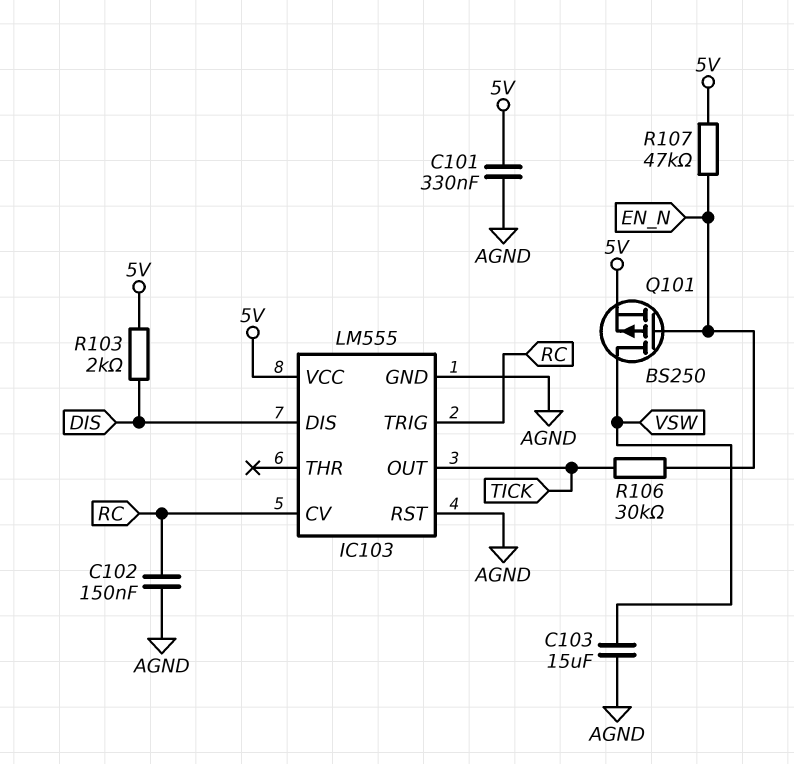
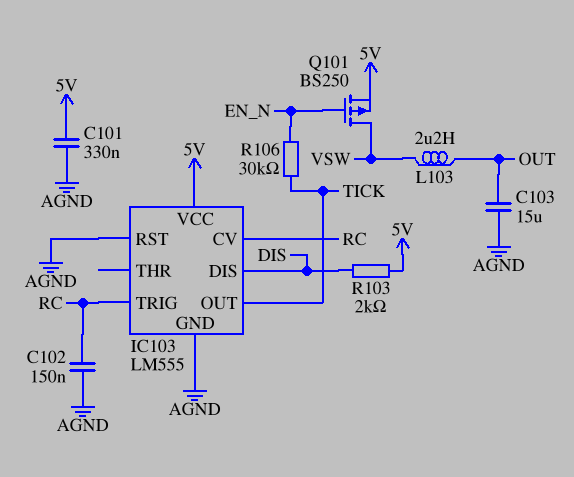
C103: 15uF (AGND, VSW) -> 15uF (AGND, OUT)
L103: none -> 2.2uH (OUT, VSW)
R107: 47k (5V, EN_N) -> none

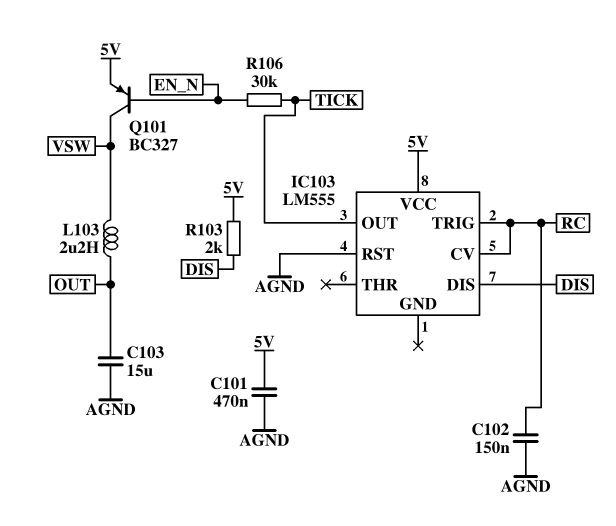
C101: 330nF (5V, AGND) -> 470nF (5V, AGND)
IC103 pin GND: AGND -> none
Q101: PMOS BS250 (G EN_N, D VSW, S 5V) -> PNP BC327 (B EN_N, C VSW, E 5V)

